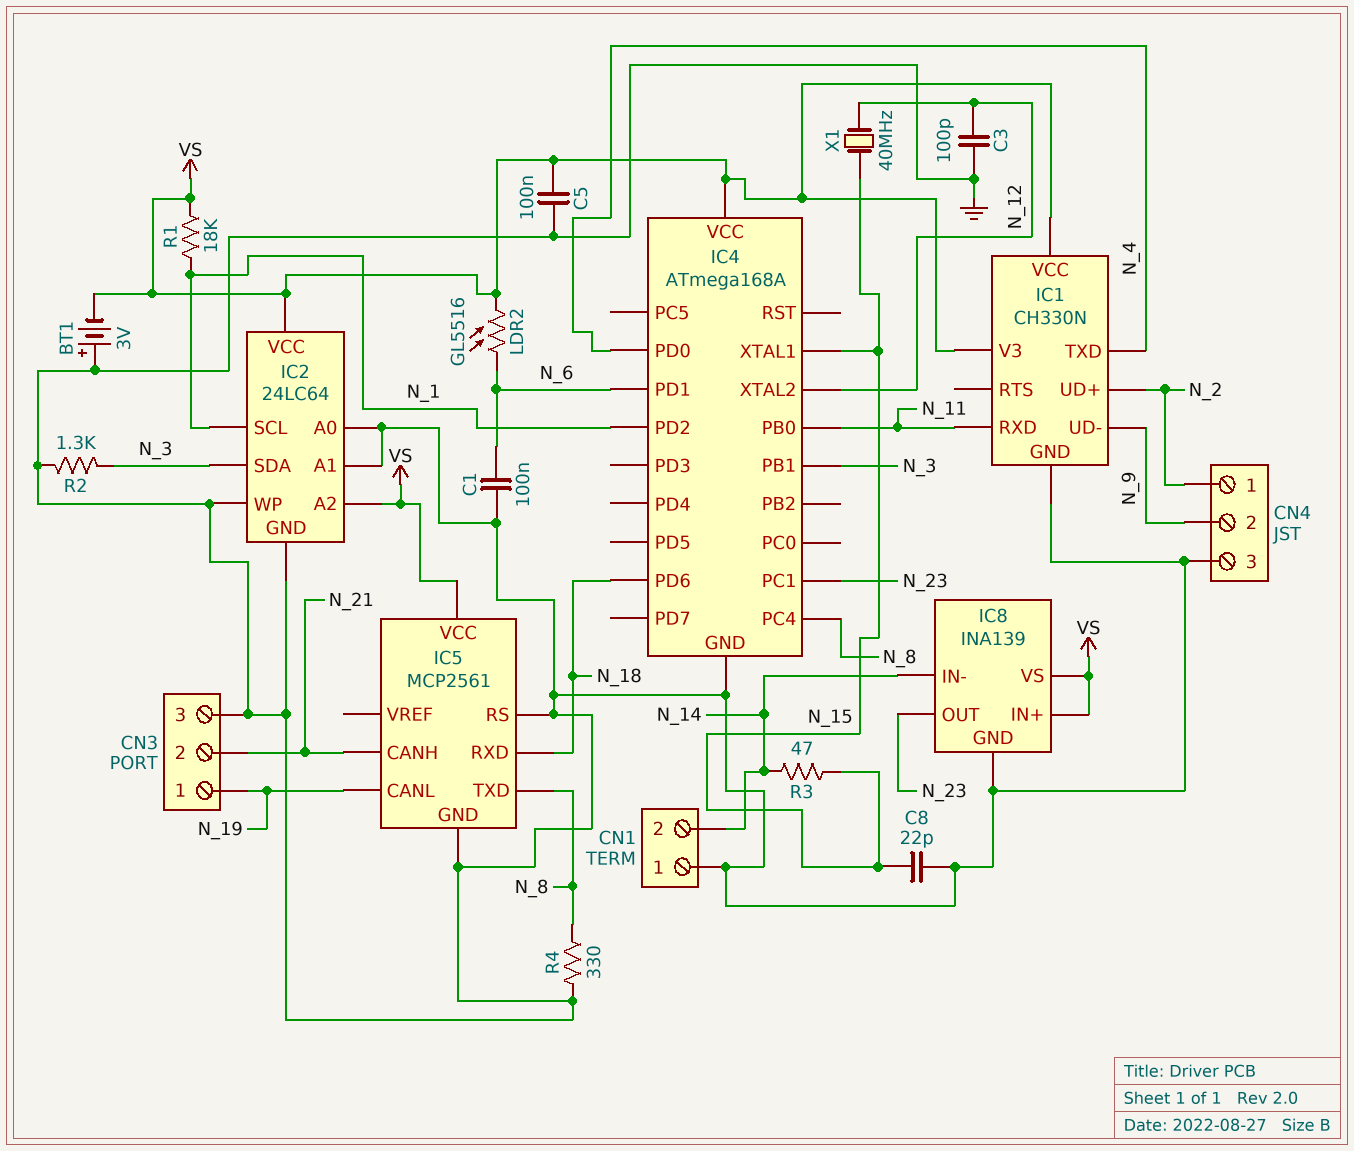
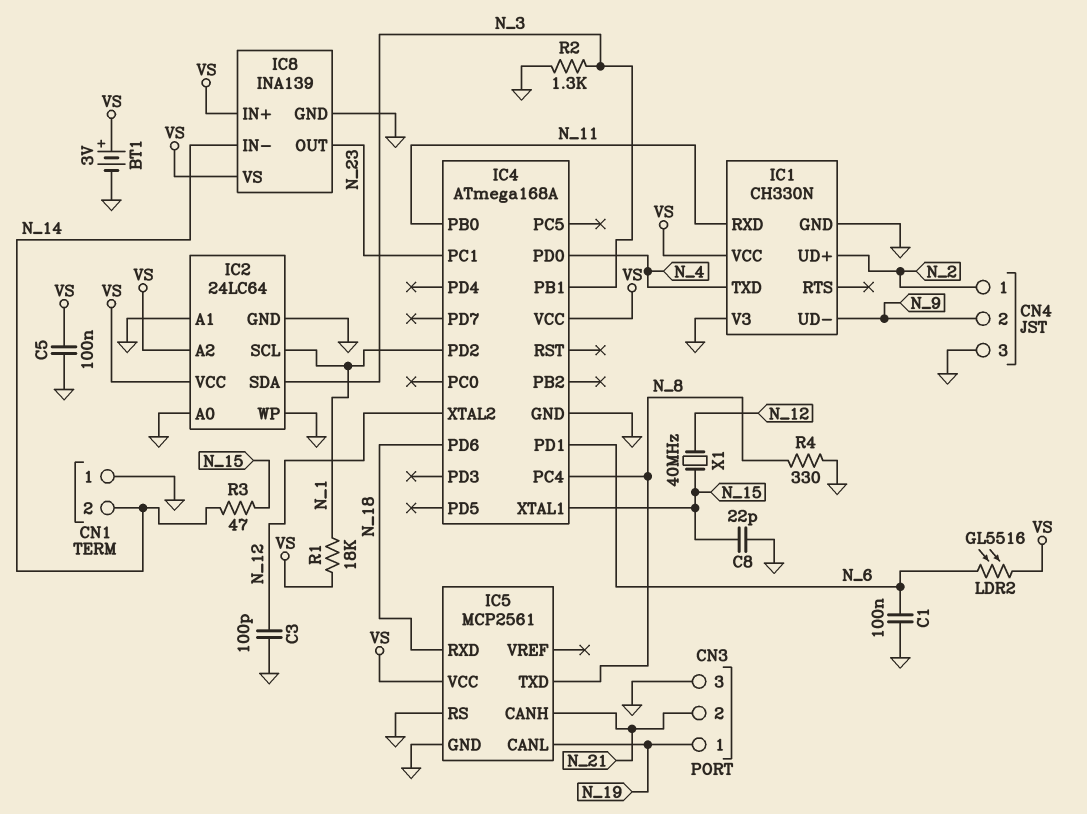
BT1: 3V (plus GND, minus VS) -> 3V (plus VS, minus GND)
IC1 pin V3: VS -> GND

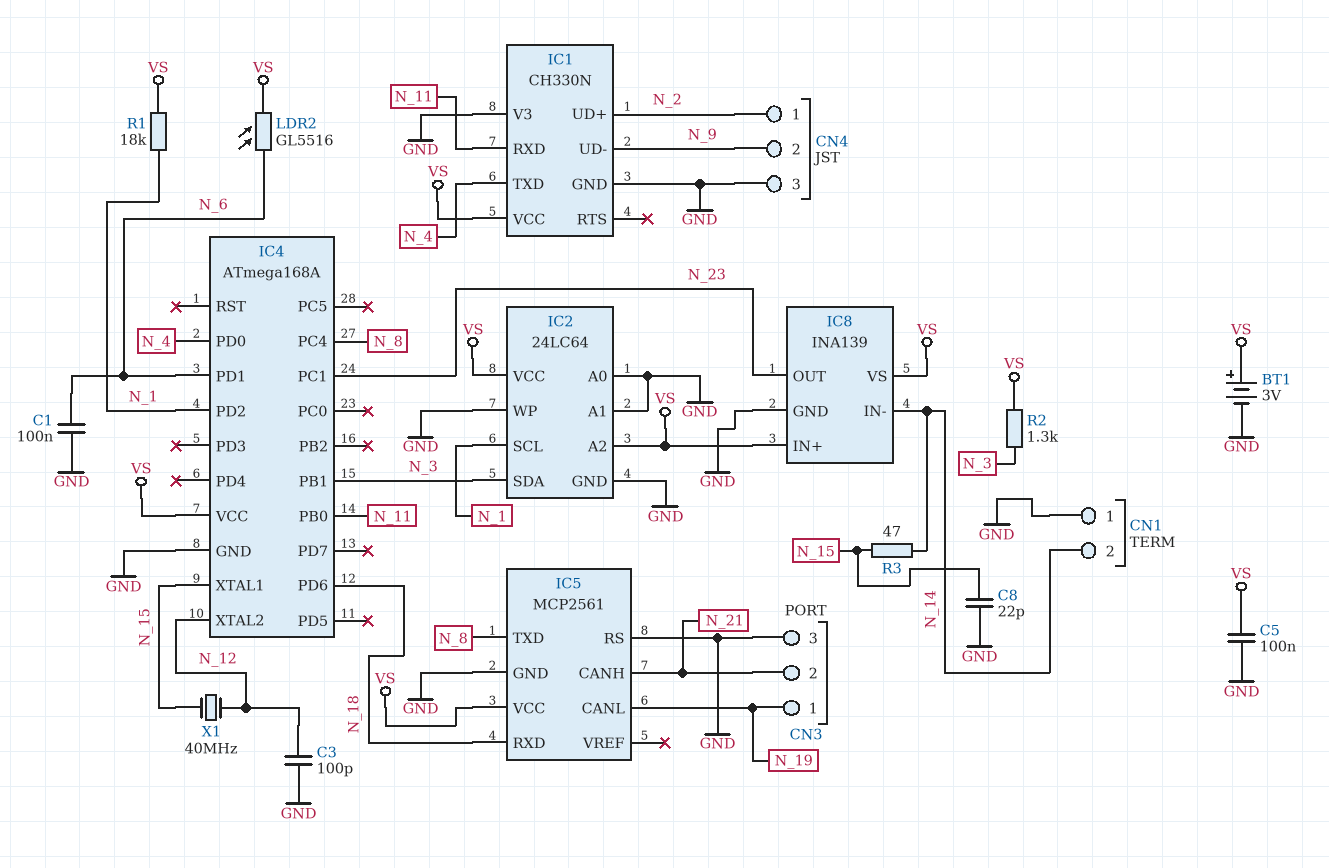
R2: 1.3k (GND, N_3) -> 1.3k (N_3, VS)
R4: 330 (GND, N_8) -> none

